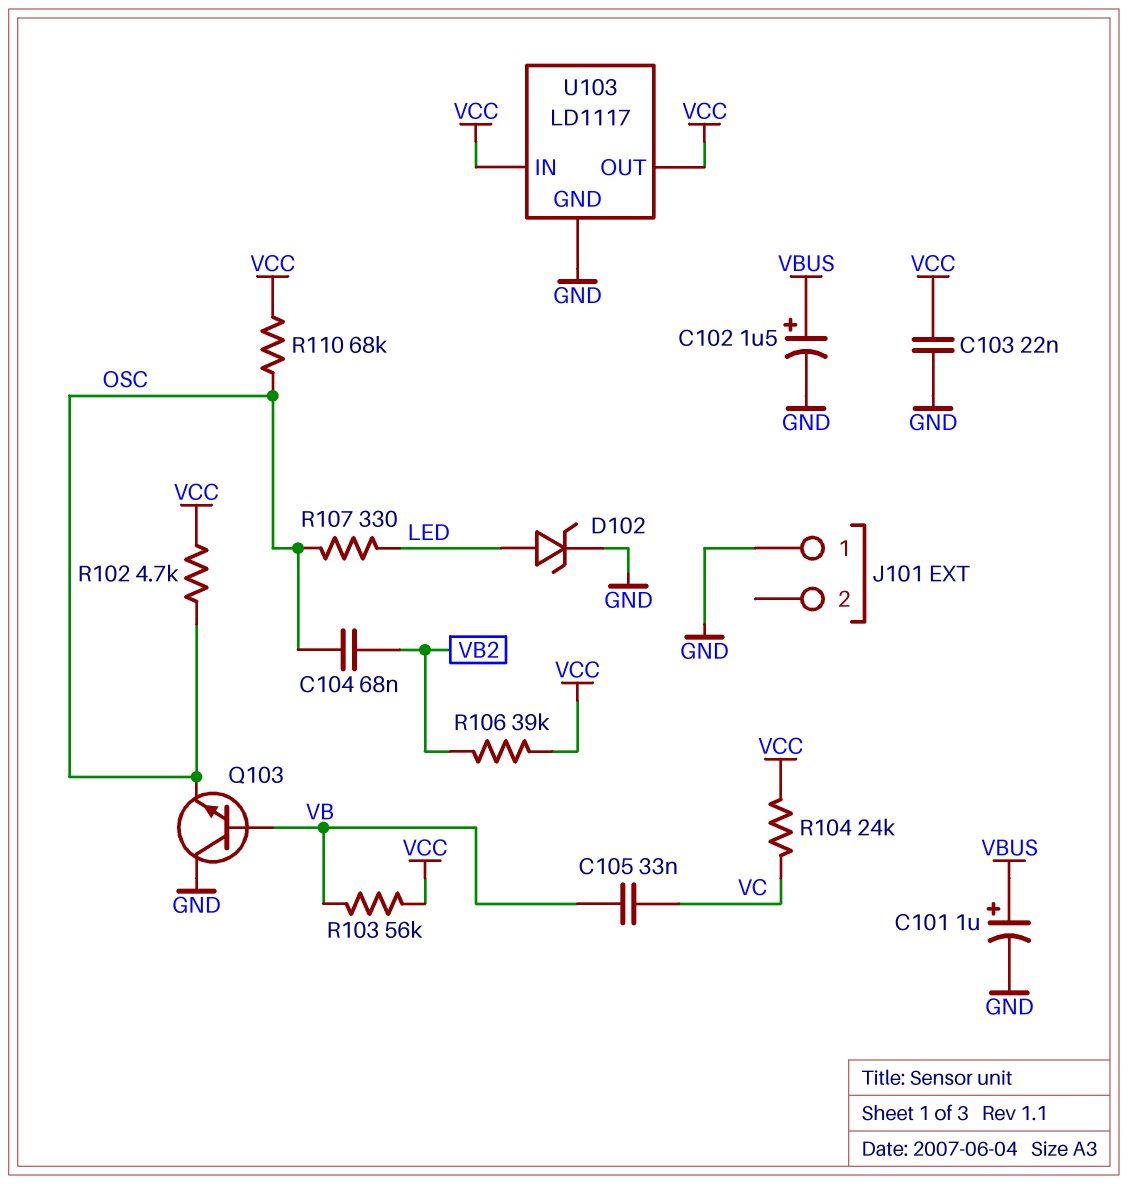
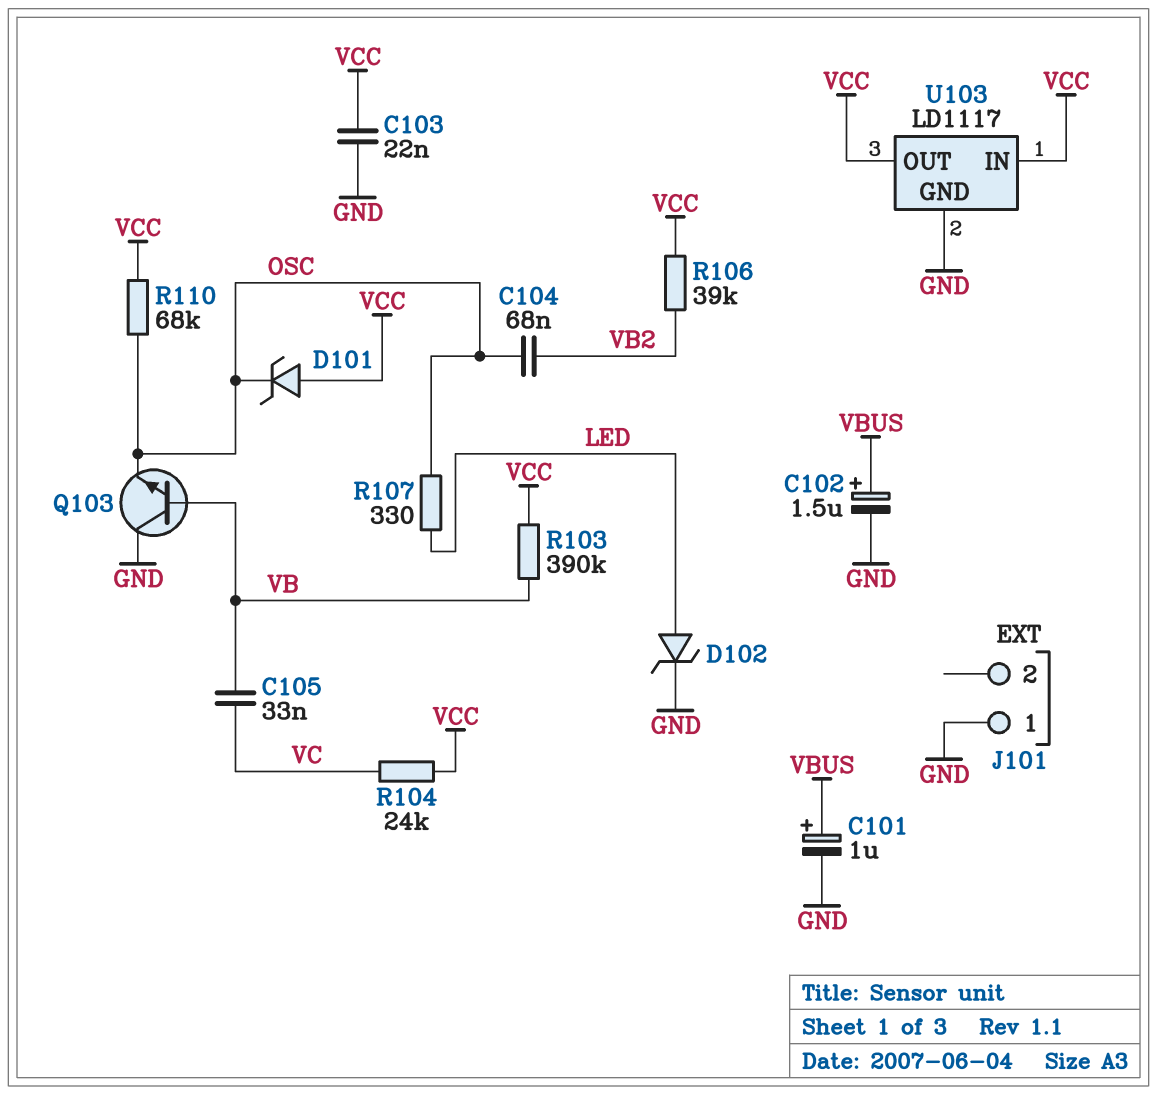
D101: none -> zener (A VCC, K OSC)
R102: 4.7k (OSC, VCC) -> none
R103: 56k (VB, VCC) -> 390k (VB, VCC)

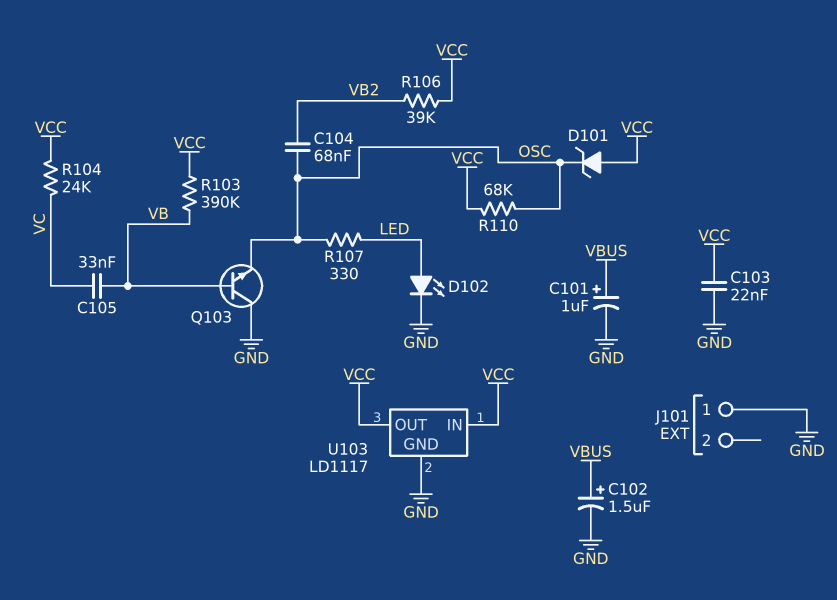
D102: zener (A LED, K GND) -> LED (A LED, K GND)

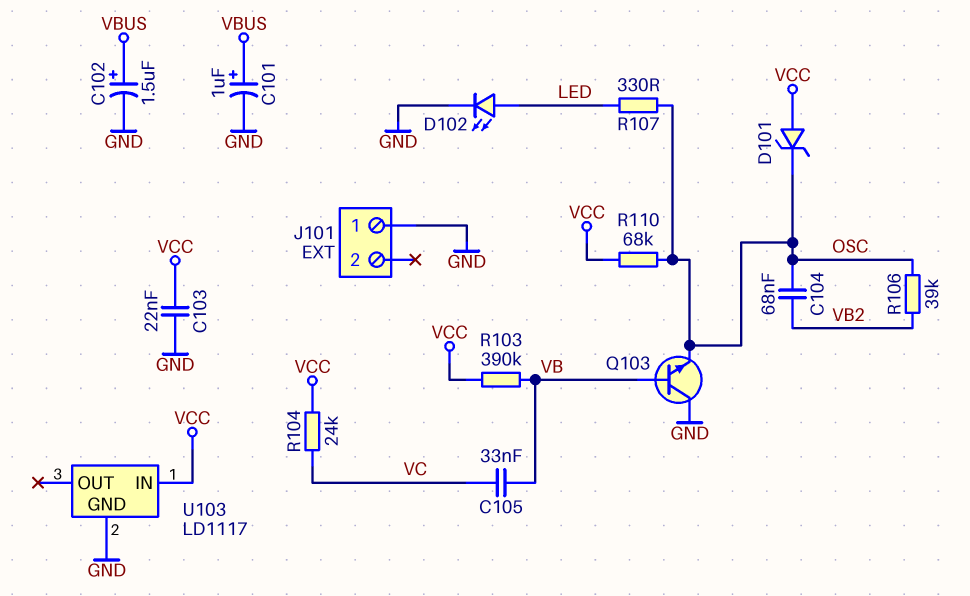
R106: 39k (VB2, VCC) -> 39k (OSC, VB2)
U103 pin OUT: VCC -> none

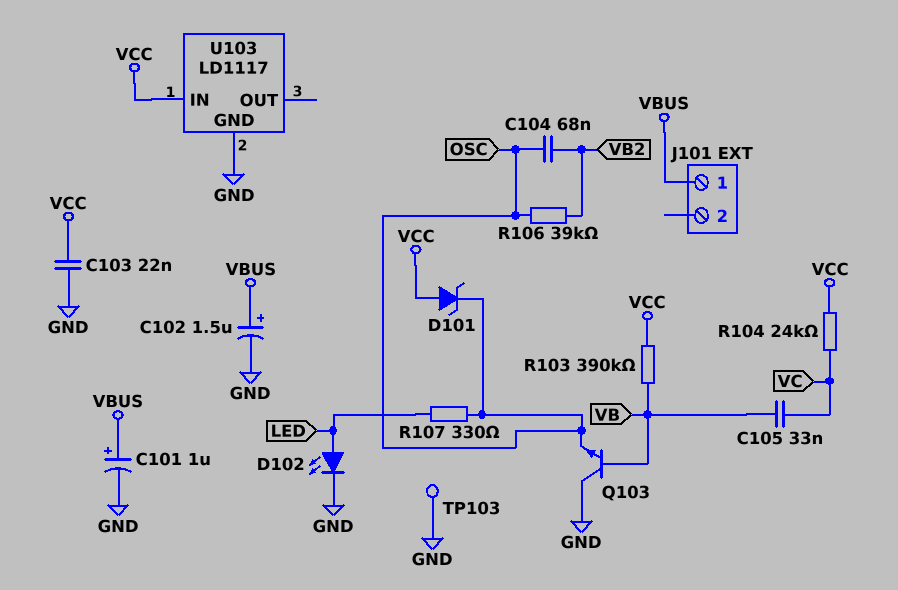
J101 pin 1: GND -> VBUS
R110: 68k (OSC, VCC) -> none
TP103: none -> test point (GND)

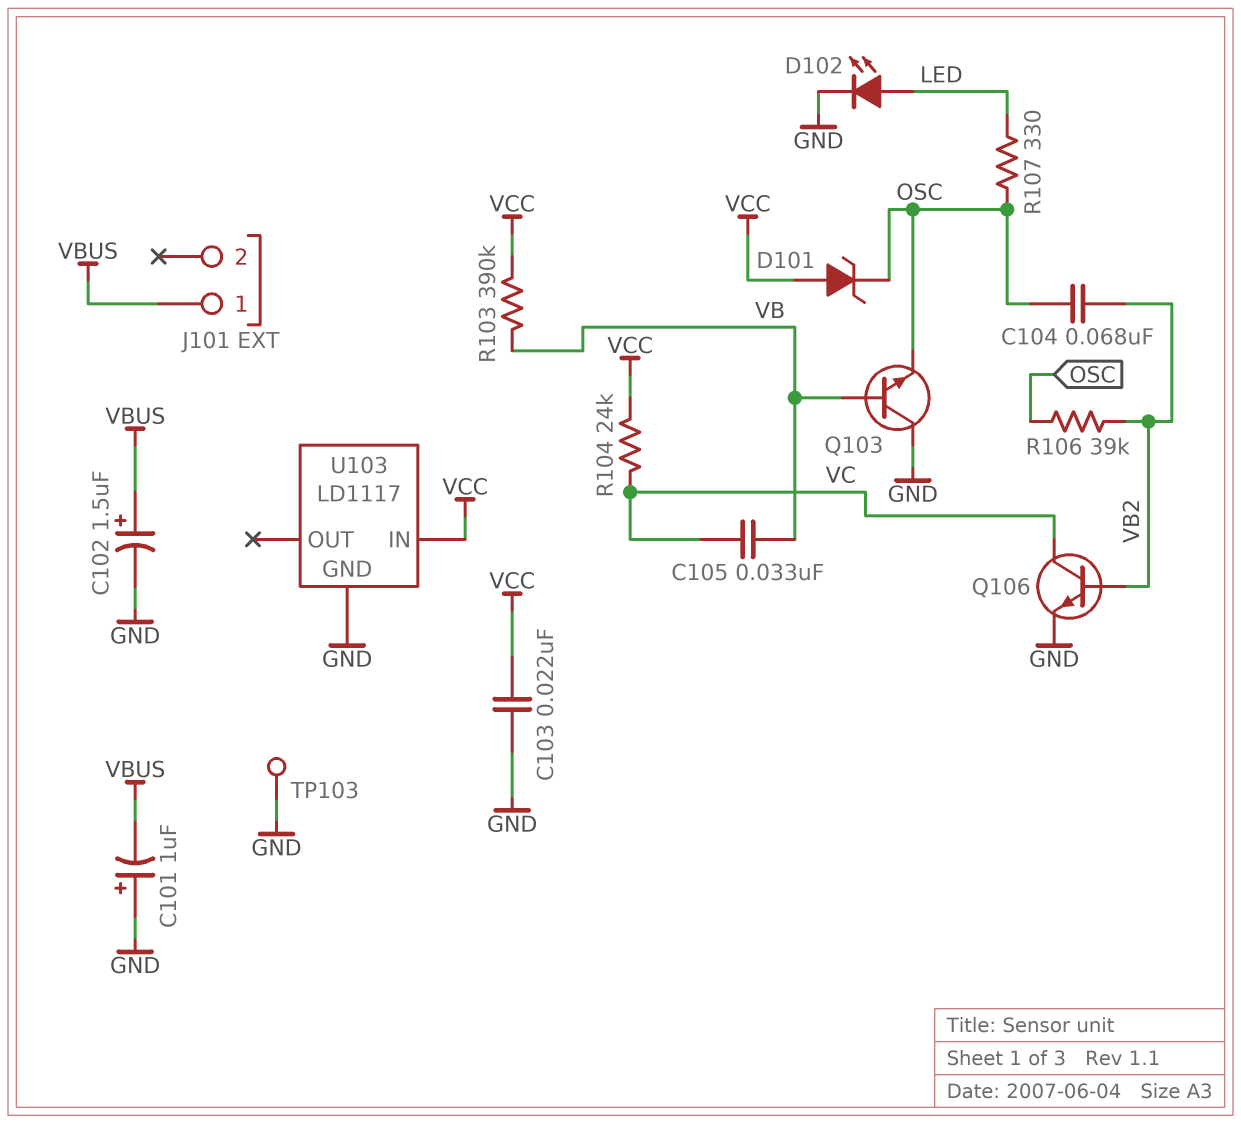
C101: 1uF (plus VBUS, minus GND) -> 1uF (plus GND, minus VBUS)
Q106: none -> NPN (B VB2, C VC, E GND)

